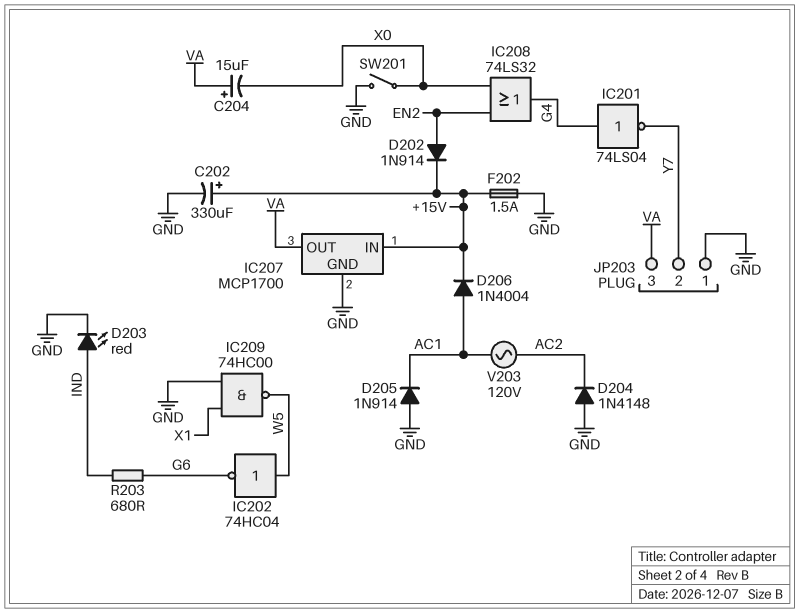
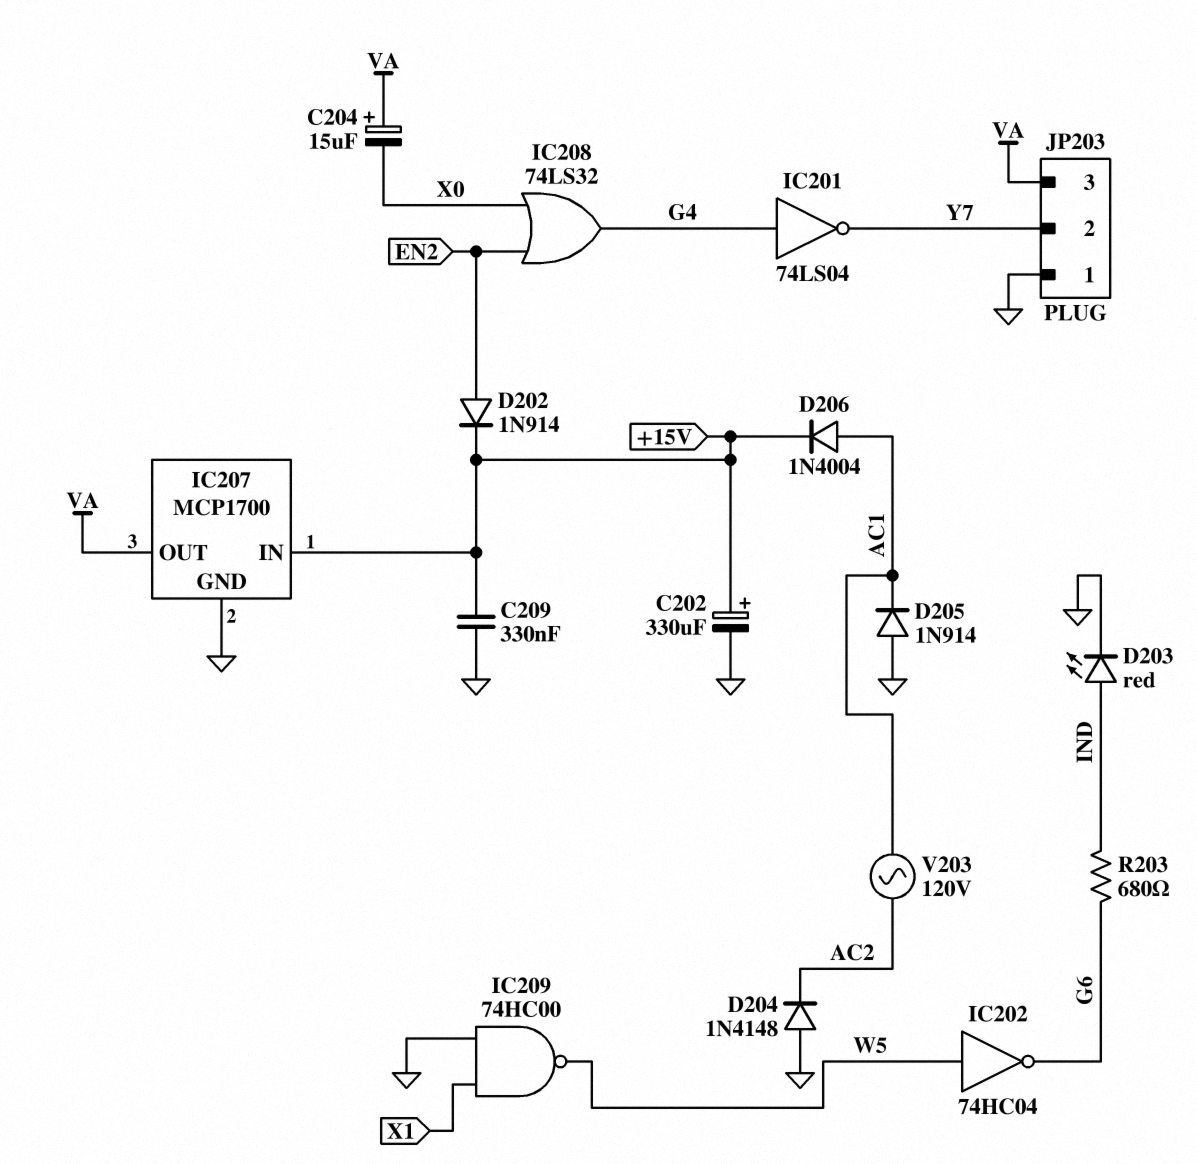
C209: none -> 330nF (+15V, GND)
F202: 1.5A (+15V, GND) -> none
SW201: switch (GND, X0) -> none

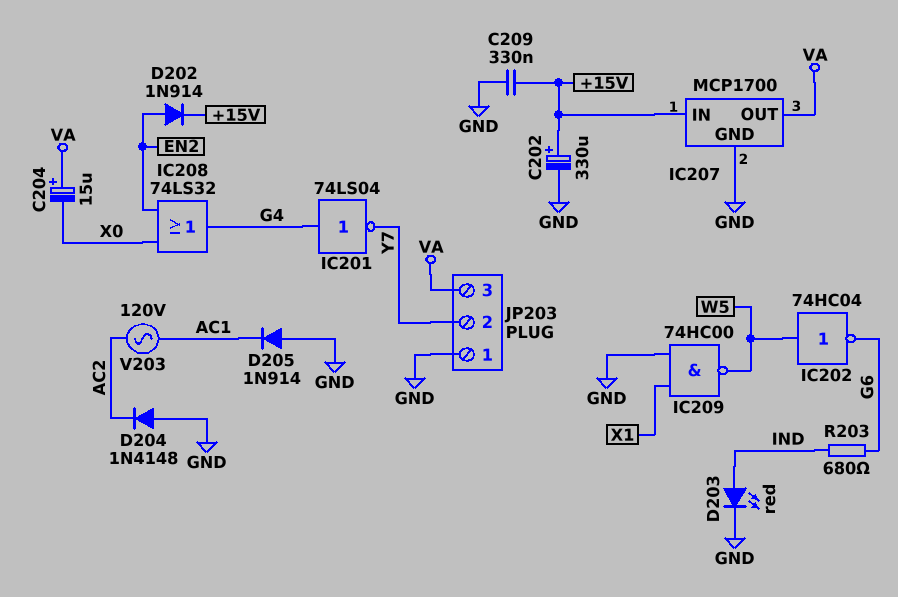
D206: diode 1N4004 (A AC1, K +15V) -> none

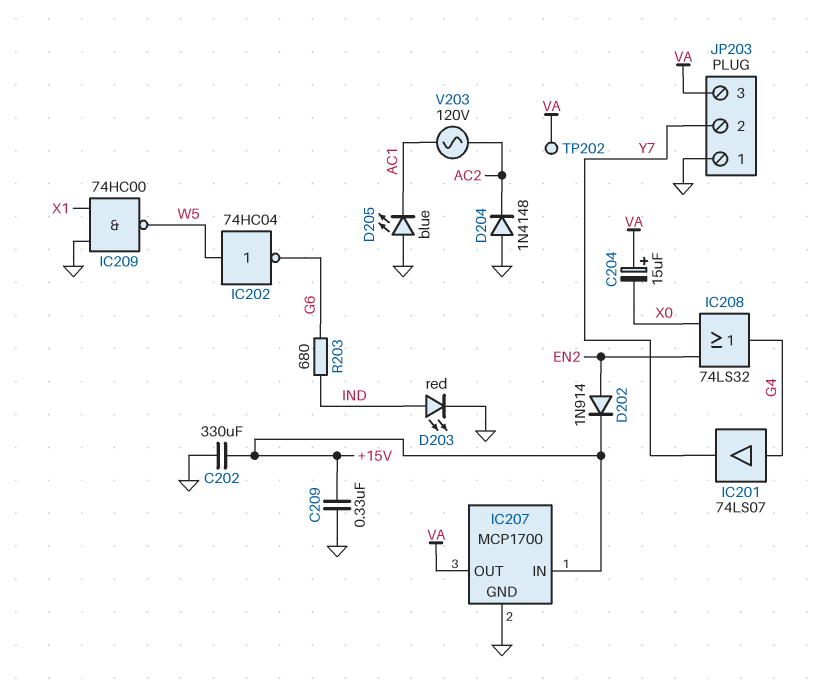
C202: 330uF (plus +15V, minus GND) -> 330uF (+15V, GND)
D205: diode 1N914 (A GND, K AC1) -> LED blue (A GND, K AC1)
IC201: NOT 74LS04 (in G4, out Y7) -> buffer 74LS07 (in G4, out Y7)
TP202: none -> test point (VA)

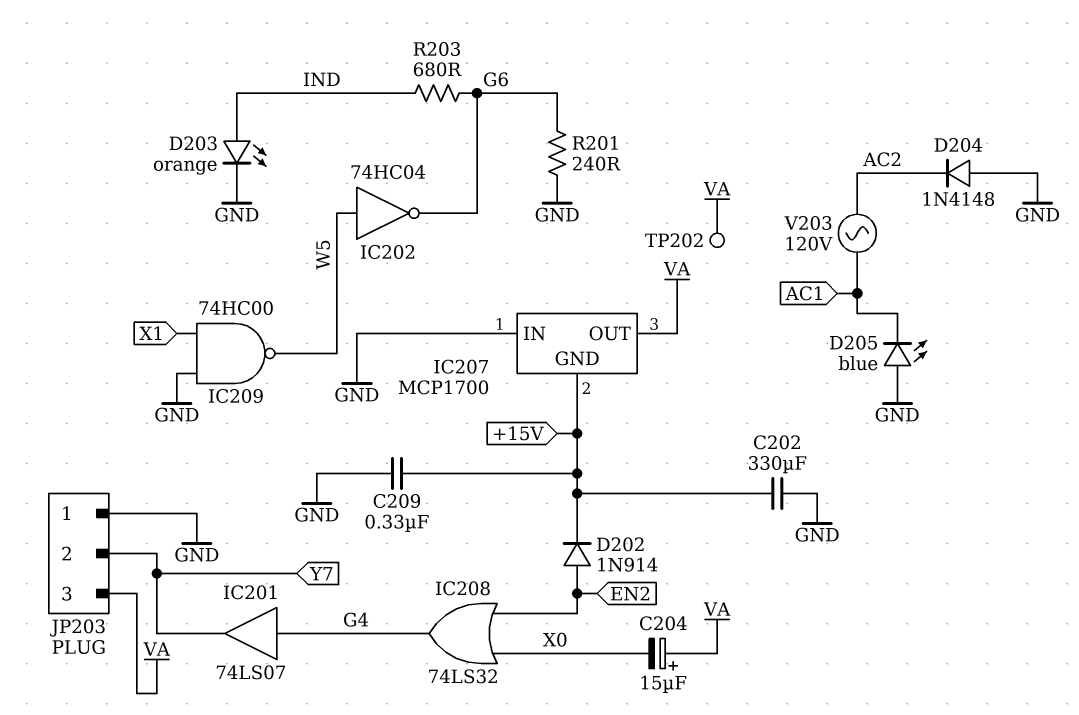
D203: LED red (A IND, K GND) -> LED orange (A IND, K GND)
IC207 pin GND: GND -> +15V
IC207 pin IN: +15V -> GND
R201: none -> 240 (G6, GND)

